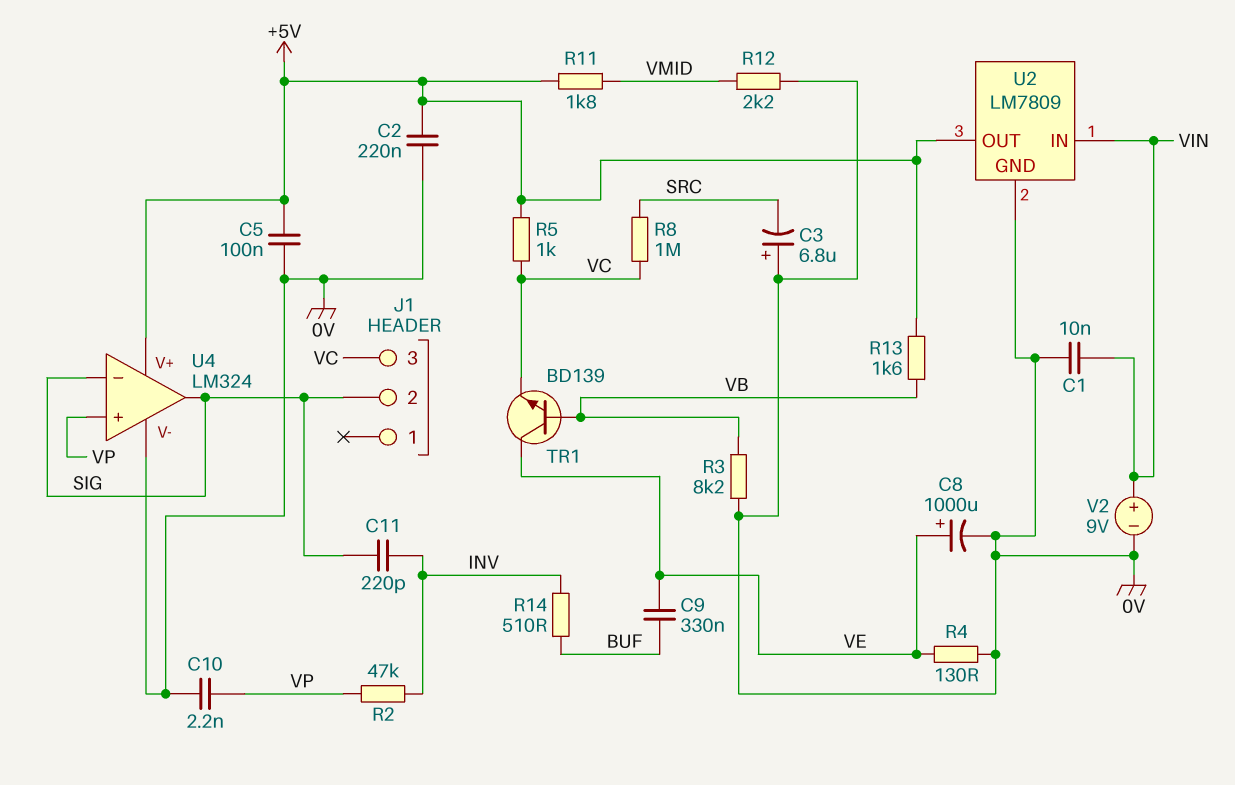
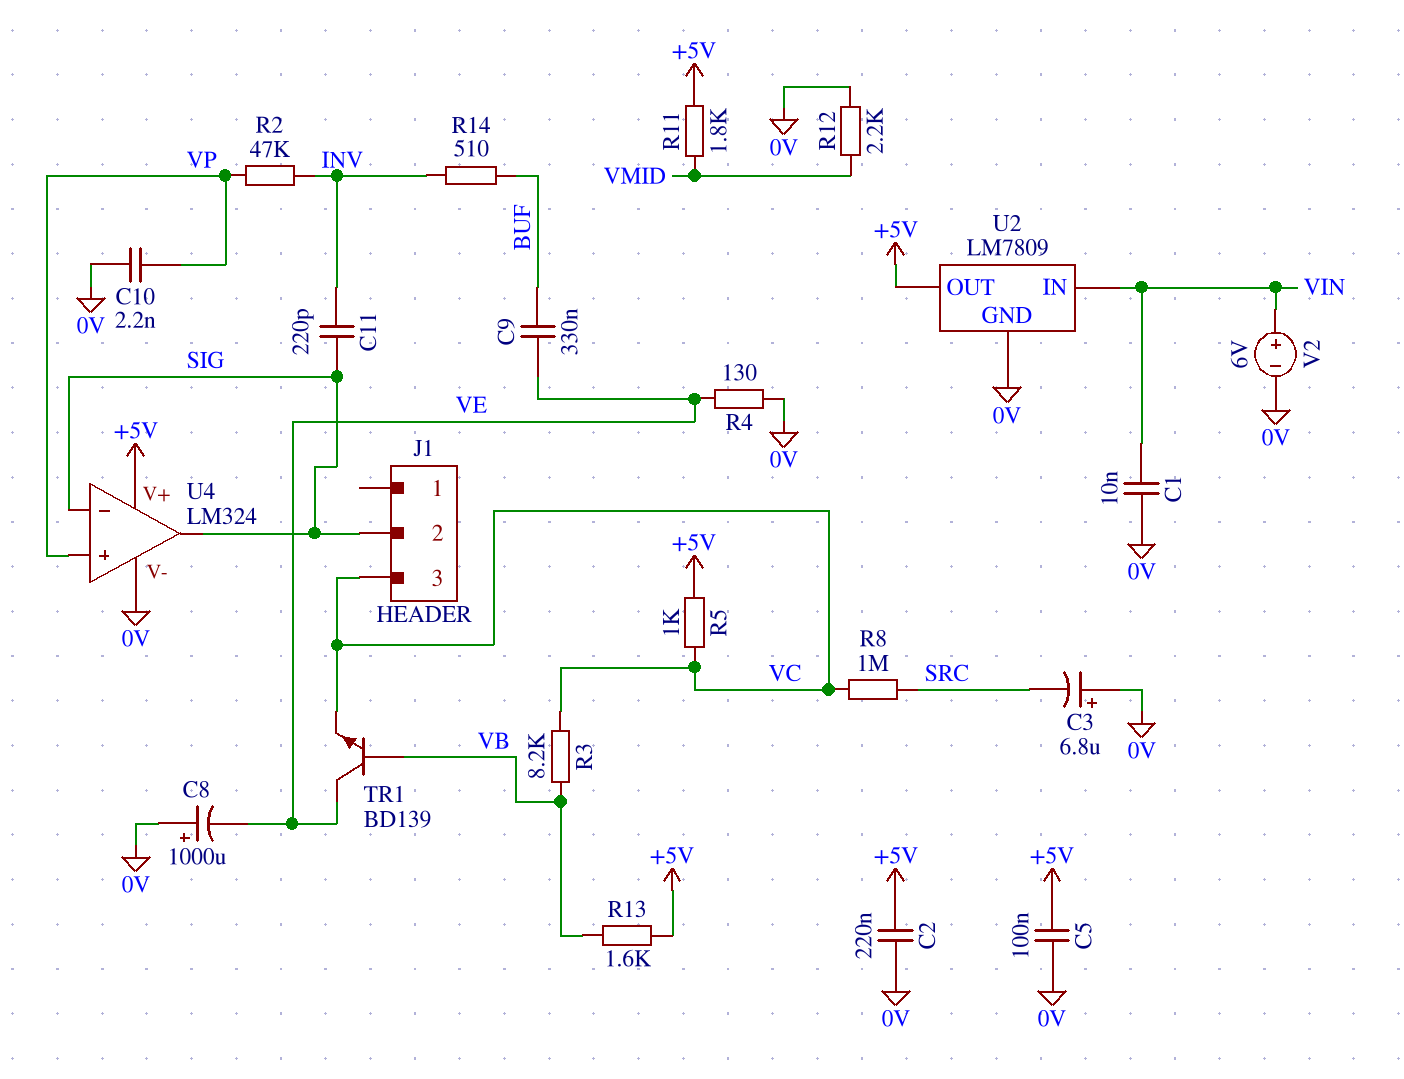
C8: 1000uF (plus VE, minus 0V) -> 1000uF (plus 0V, minus VE)
R3: 8.2k (0V, VB) -> 8.2k (VB, VC)
V2: 9V (plus VIN, minus 0V) -> 6V (plus VIN, minus 0V)

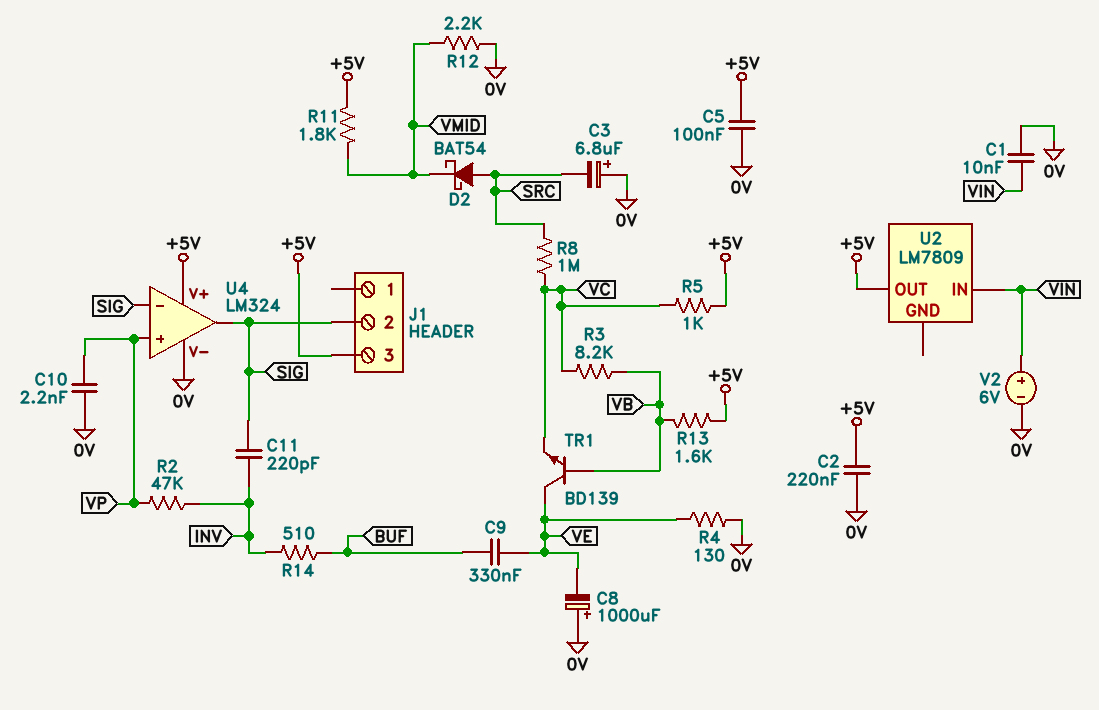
D2: none -> schottky BAT54 (A SRC, K VMID)
J1 pin 3: VC -> +5V
U2 pin GND: 0V -> none

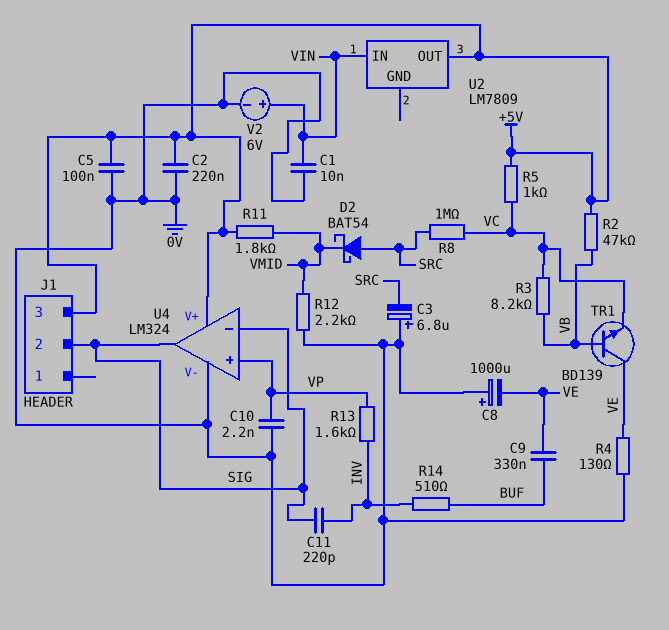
R2: 47k (INV, VP) -> 47k (+5V, VB)
R13: 1.6k (+5V, VB) -> 1.6k (INV, VP)

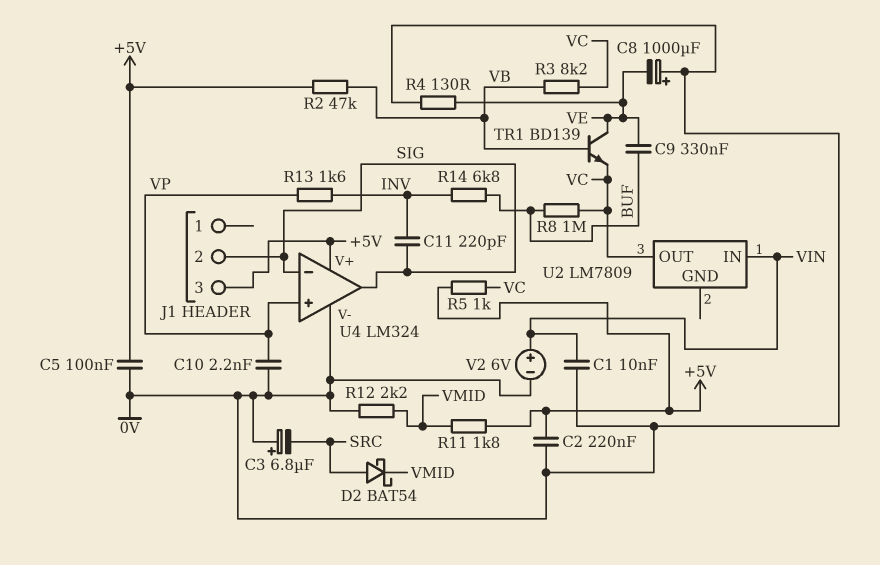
R8: 1M (SRC, VC) -> 1M (BUF, VC)
R14: 510 (BUF, INV) -> 6.8k (BUF, INV)
U2 pin OUT: +5V -> VC

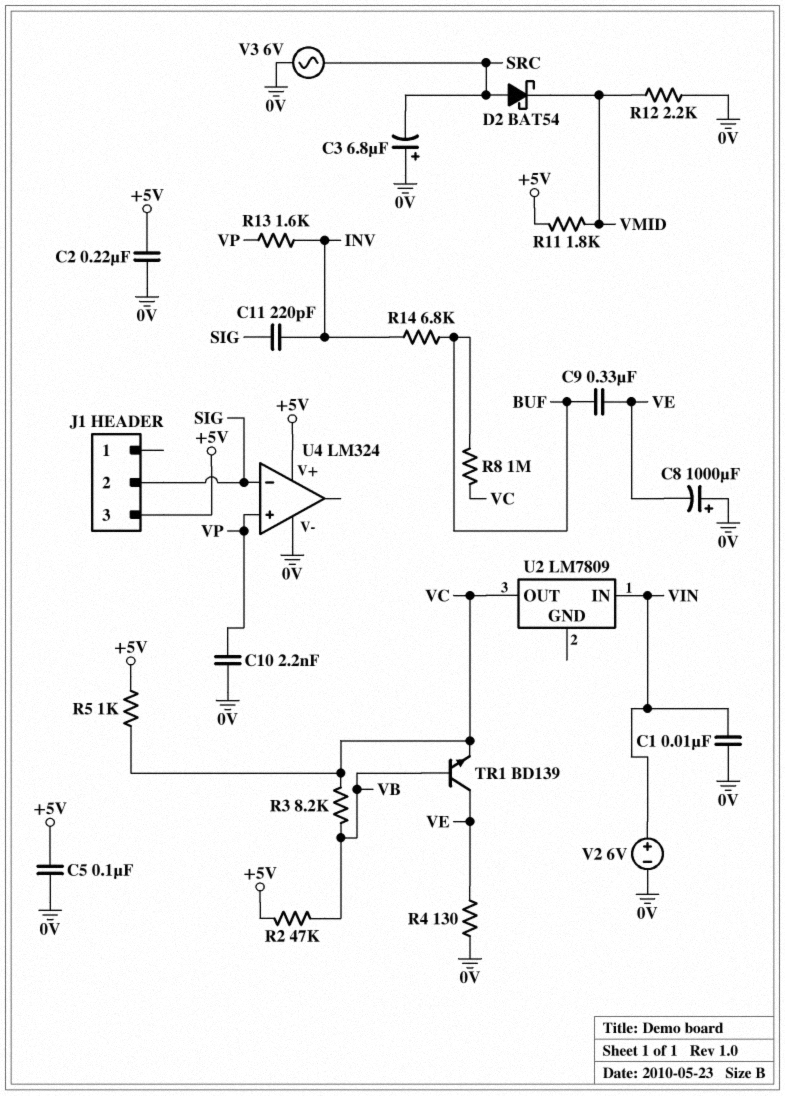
U4 pin out: SIG -> none
V3: none -> AC 6V (0V, SRC)

